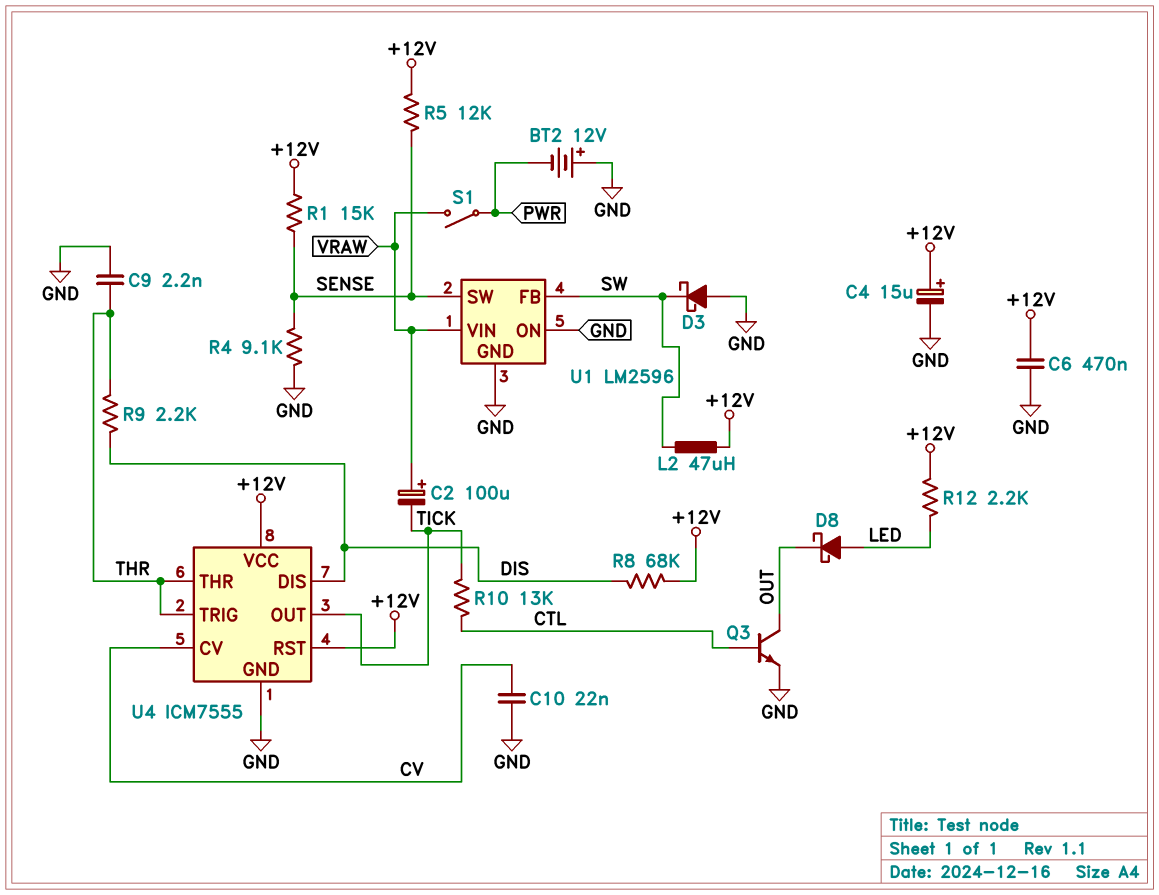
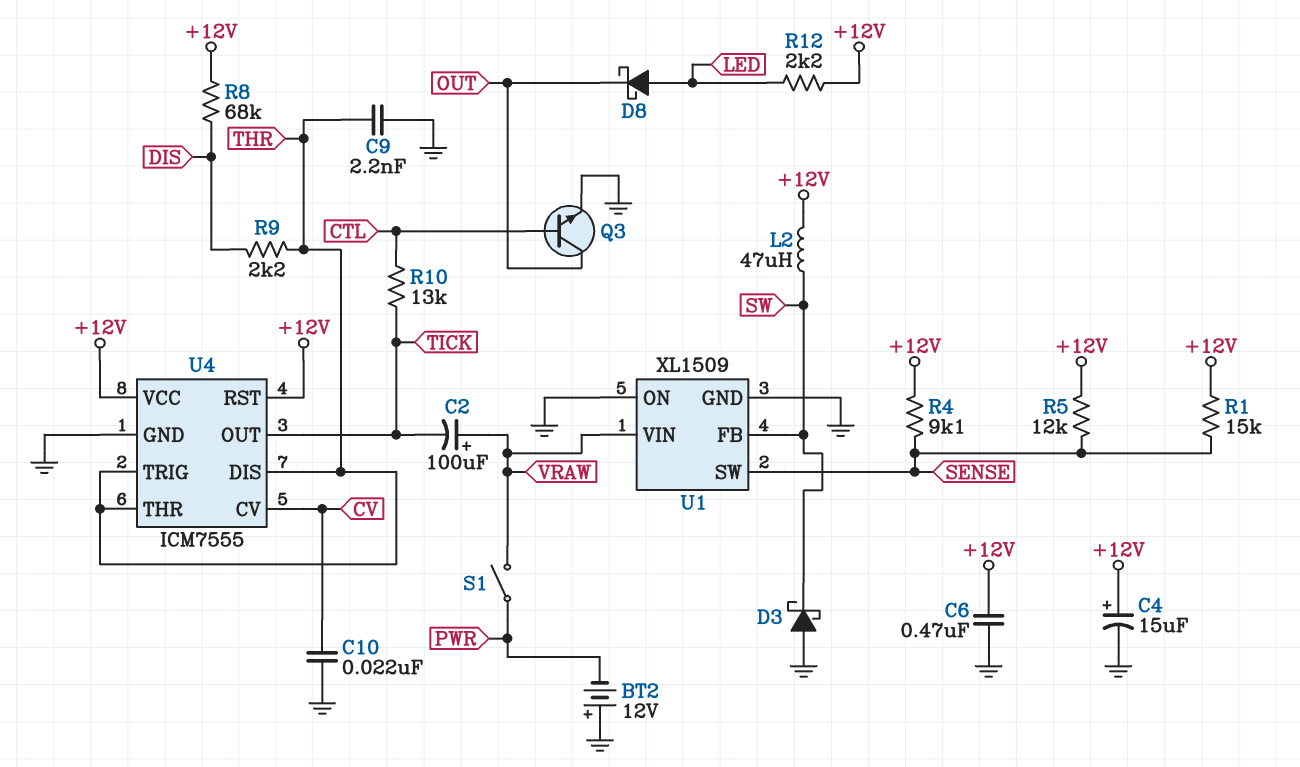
R4: 9.1k (GND, SENSE) -> 9.1k (+12V, SENSE)
U1: LM2596 -> XL1509
U4 pin DIS: DIS -> THR

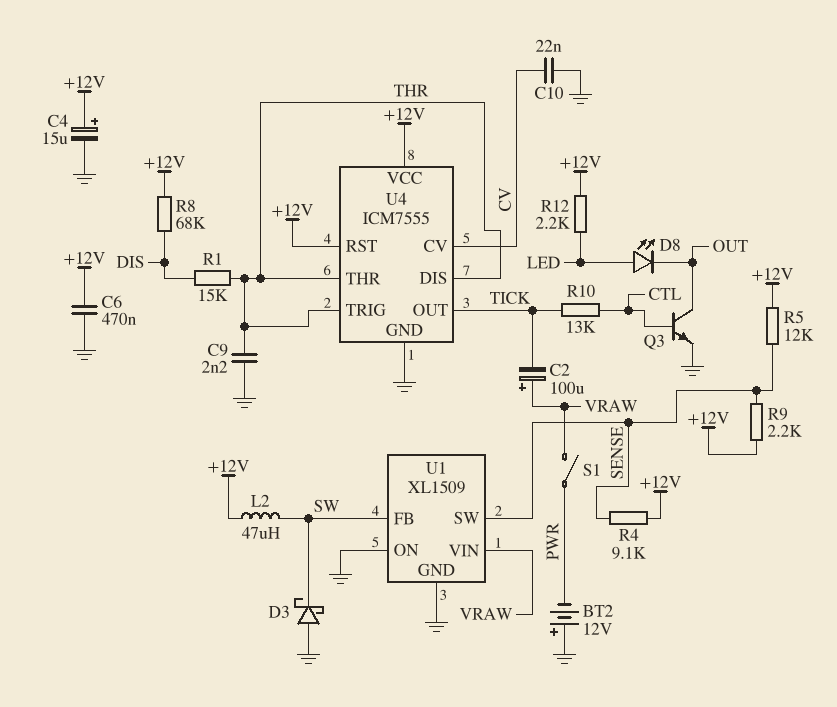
D8: schottky (A LED, K OUT) -> LED (A LED, K OUT)
R1: 15k (+12V, SENSE) -> 15k (DIS, THR)
R9: 2.2k (DIS, THR) -> 2.2k (+12V, SENSE)

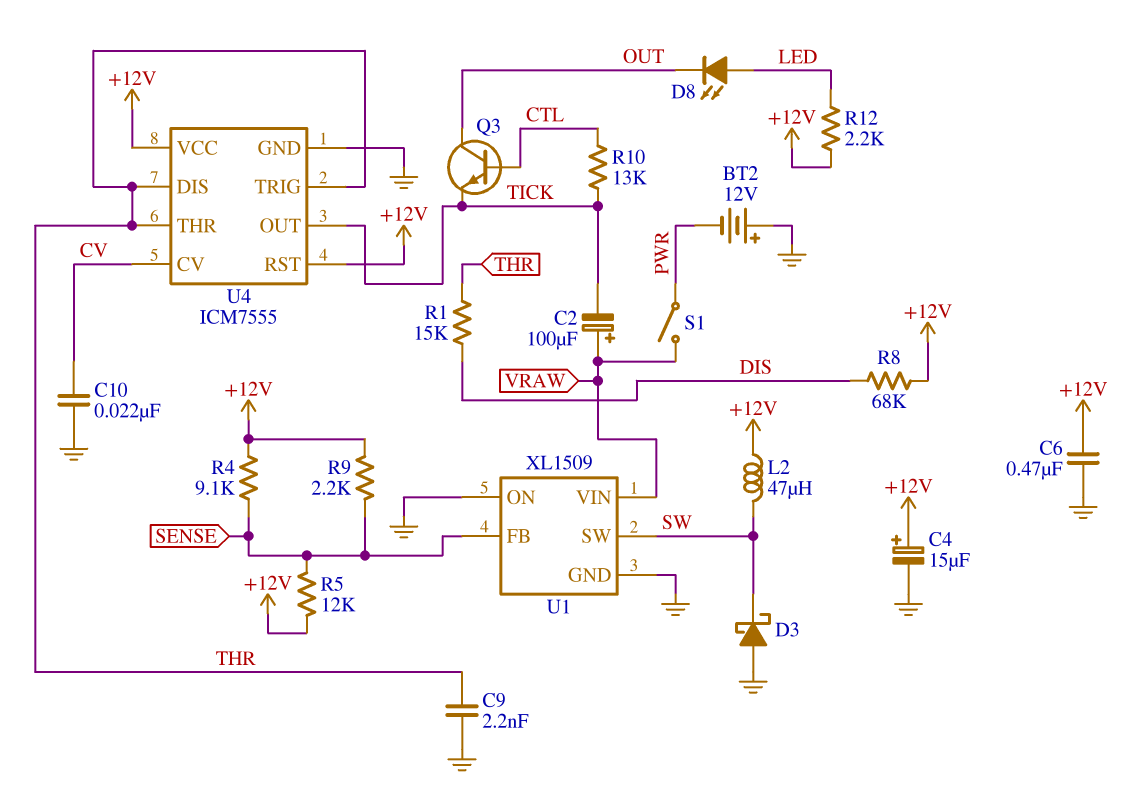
Q3: NPN (B CTL, C OUT, E GND) -> NPN (B CTL, C OUT, E TICK)
U1 pin FB: SW -> SENSE
U1 pin SW: SENSE -> SW

